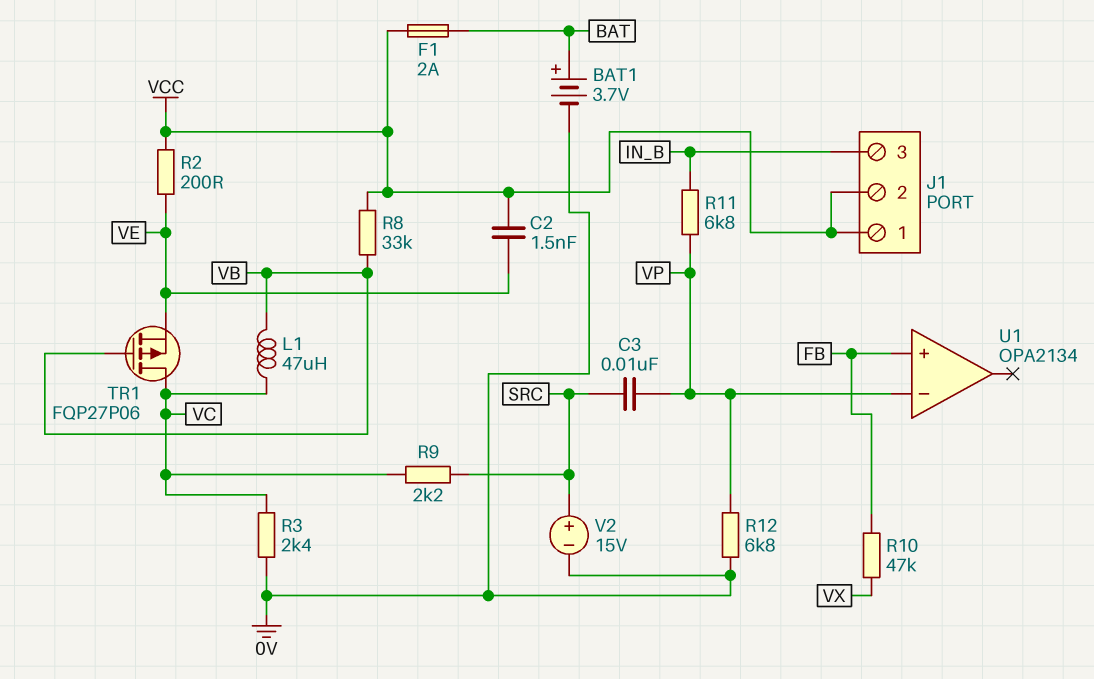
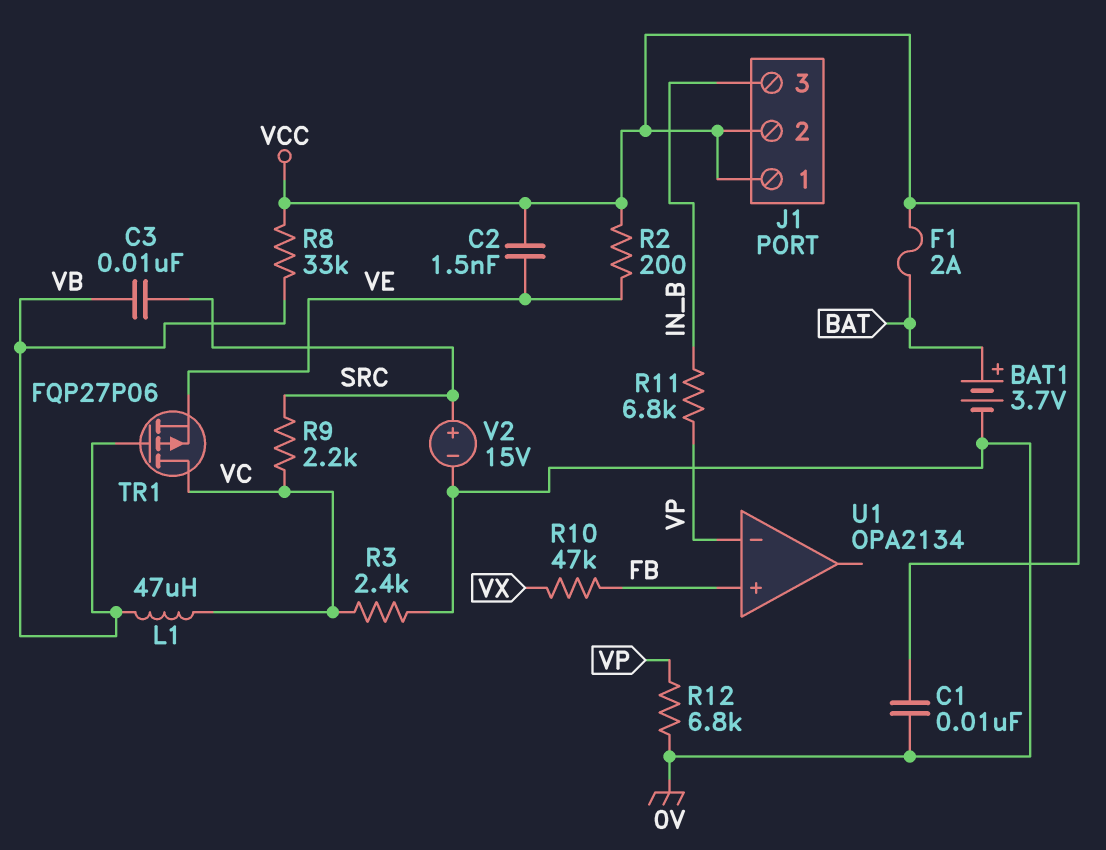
C1: none -> 10nF (0V, VCC)
C3: 10nF (SRC, VP) -> 10nF (SRC, VB)

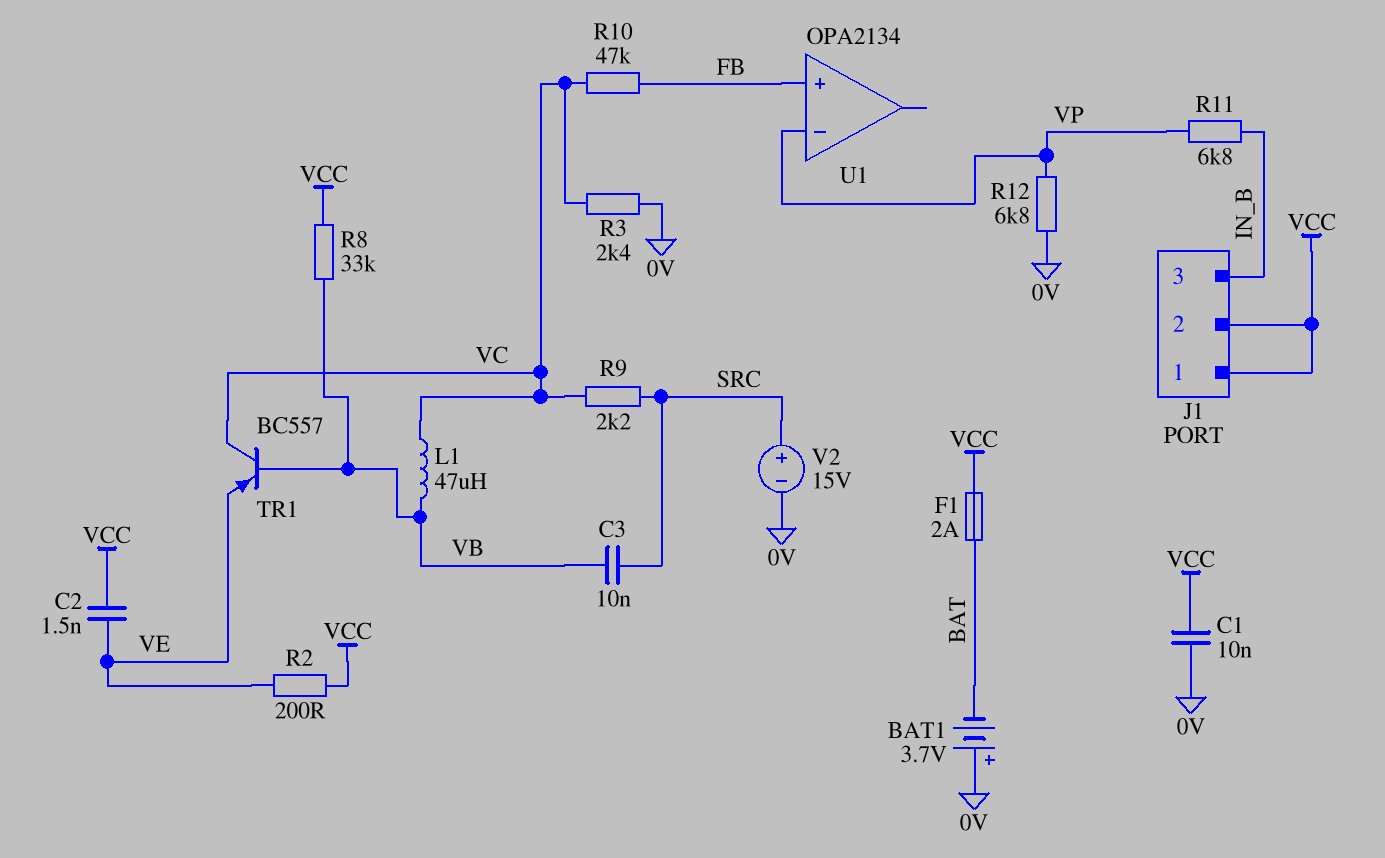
BAT1: 3.7V (plus BAT, minus 0V) -> 3.7V (plus 0V, minus BAT)
R10: 47k (FB, VX) -> 47k (FB, VC)
TR1: PMOS FQP27P06 (G VB, D VC, S VE) -> PNP BC557 (B VB, C VC, E VE)

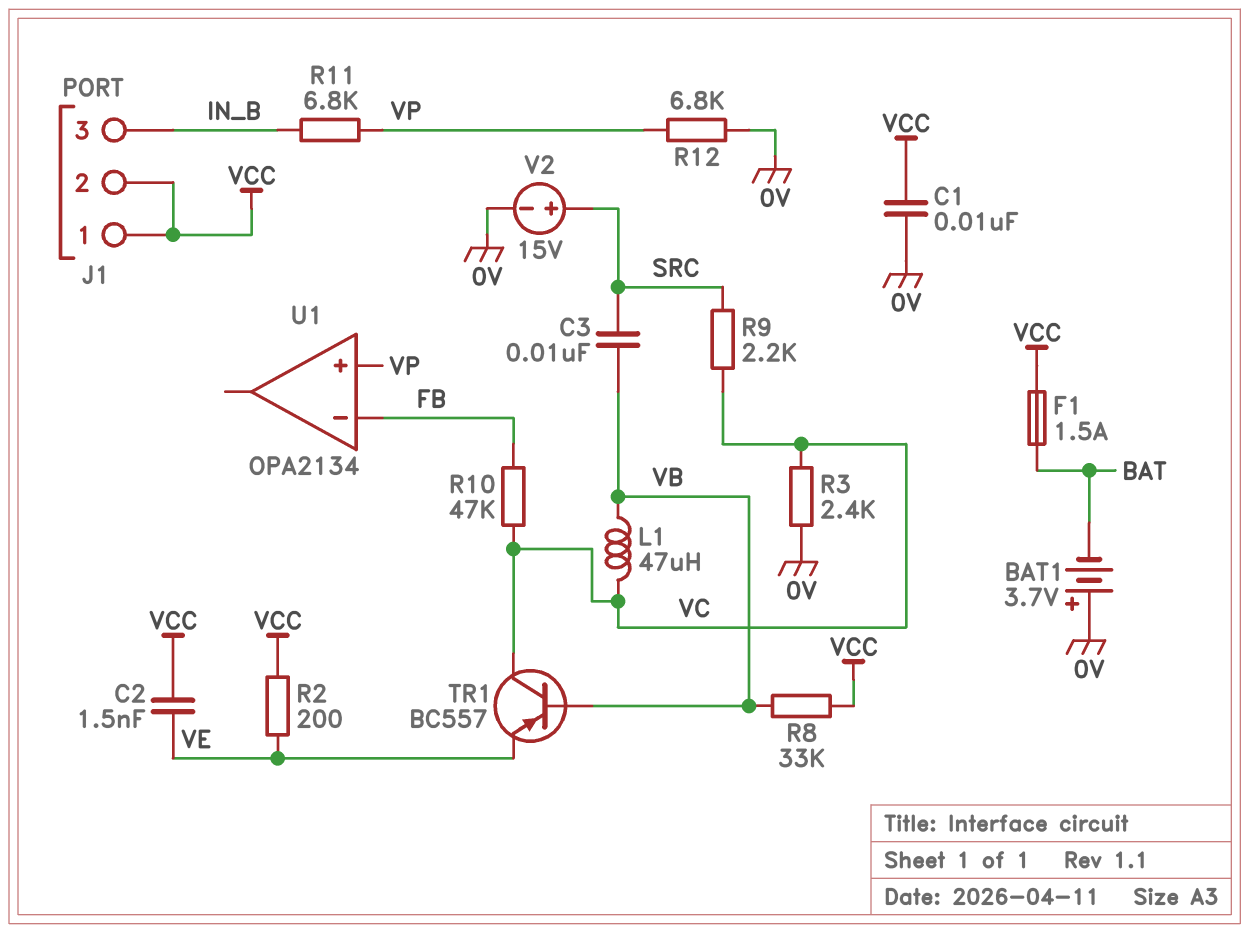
F1: 2A (BAT, VCC) -> 1.5A (BAT, VCC)
U1 pin in+: FB -> VP
U1 pin in-: VP -> FB

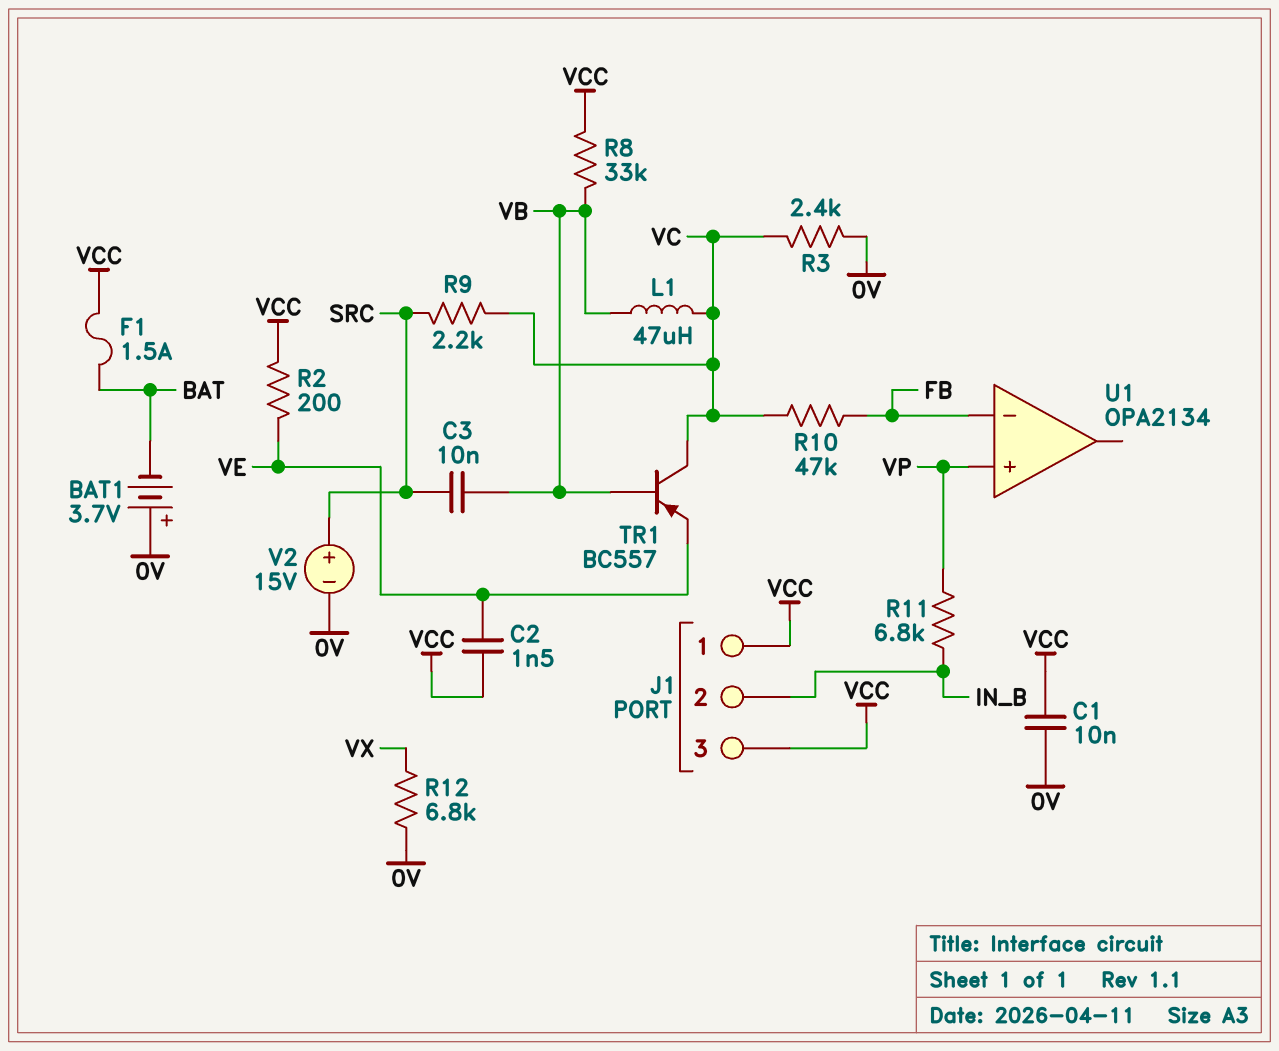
J1 pin 2: VCC -> IN_B
J1 pin 3: IN_B -> VCC
R12: 6.8k (0V, VP) -> 6.8k (0V, VX)

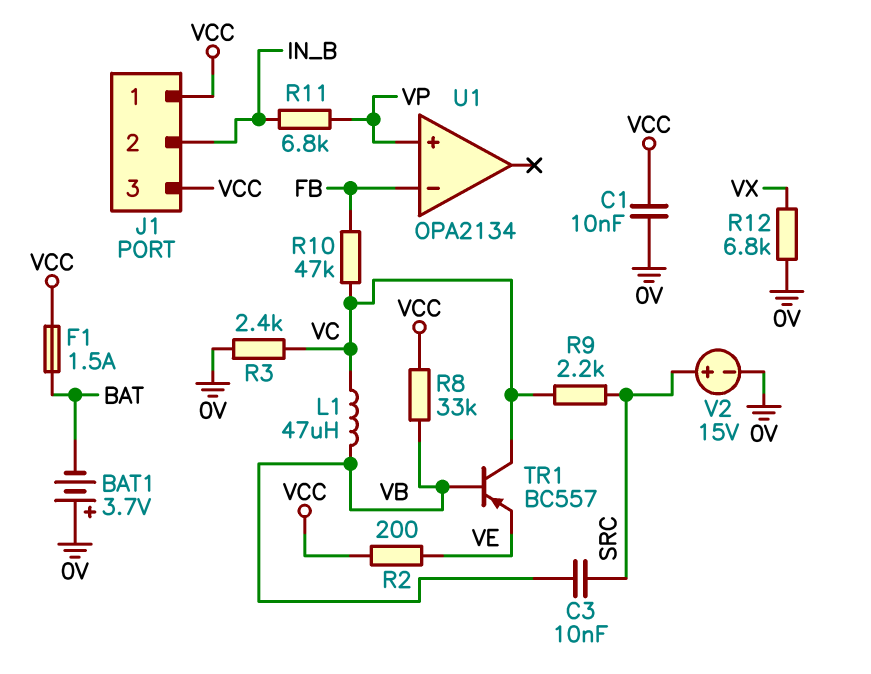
C2: 1.5nF (VCC, VE) -> none

